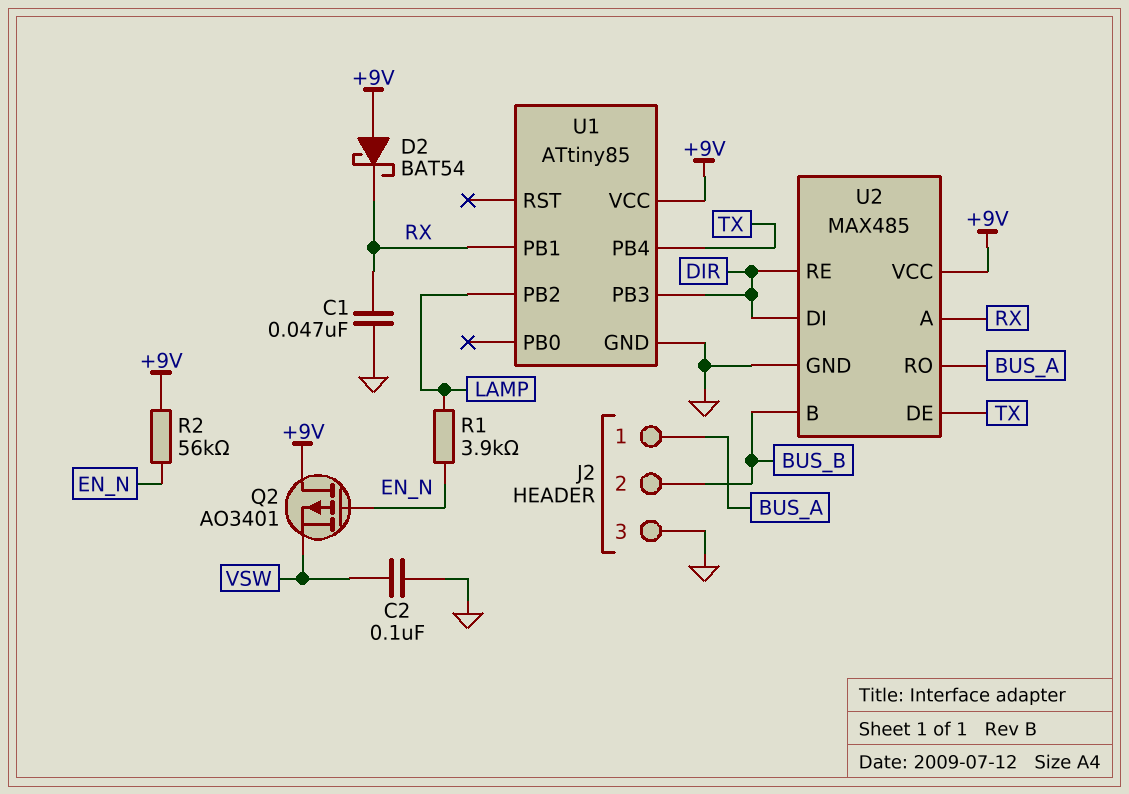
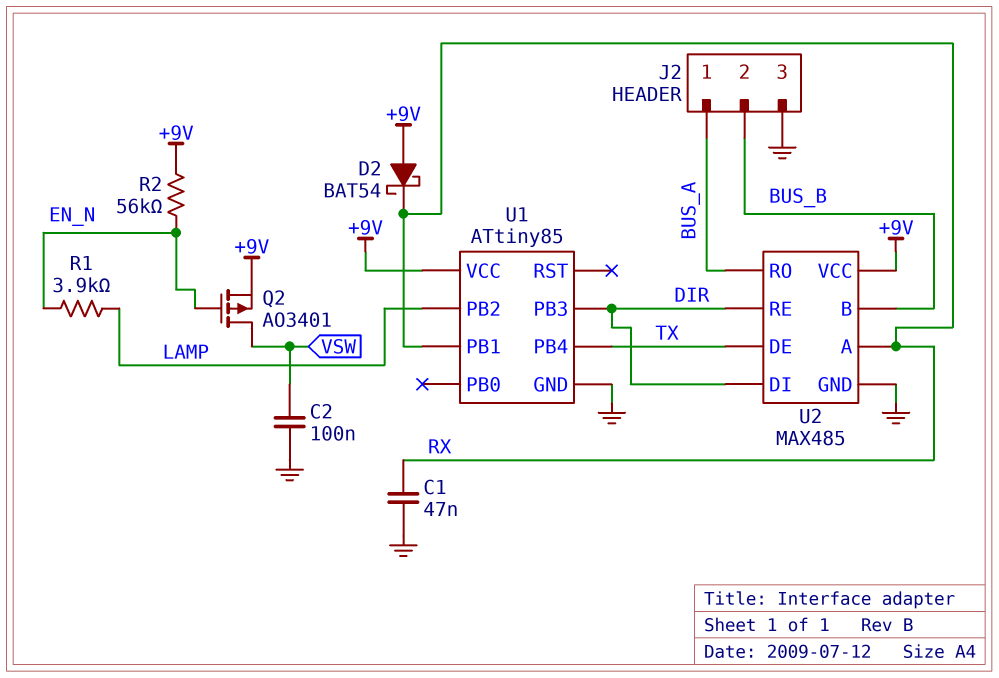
Q2: PMOS AO3401 (G EN_N, D +9V, S VSW) -> PMOS AO3401 (G EN_N, D VSW, S +9V)

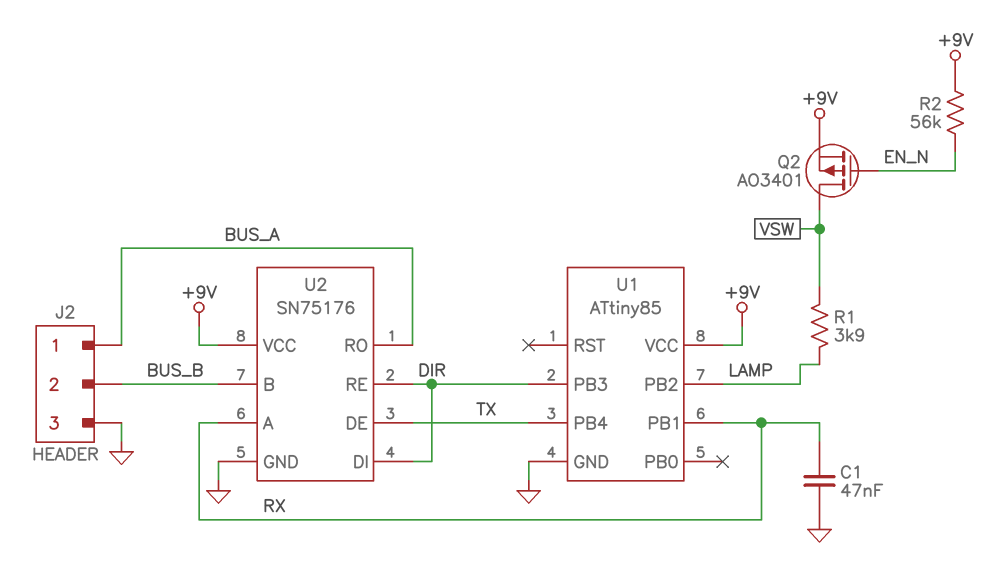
C2: 100nF (GND, VSW) -> none
D2: schottky BAT54 (A +9V, K RX) -> none
R1: 3.9k (EN_N, LAMP) -> 3.9k (LAMP, VSW)
U2: MAX485 -> SN75176

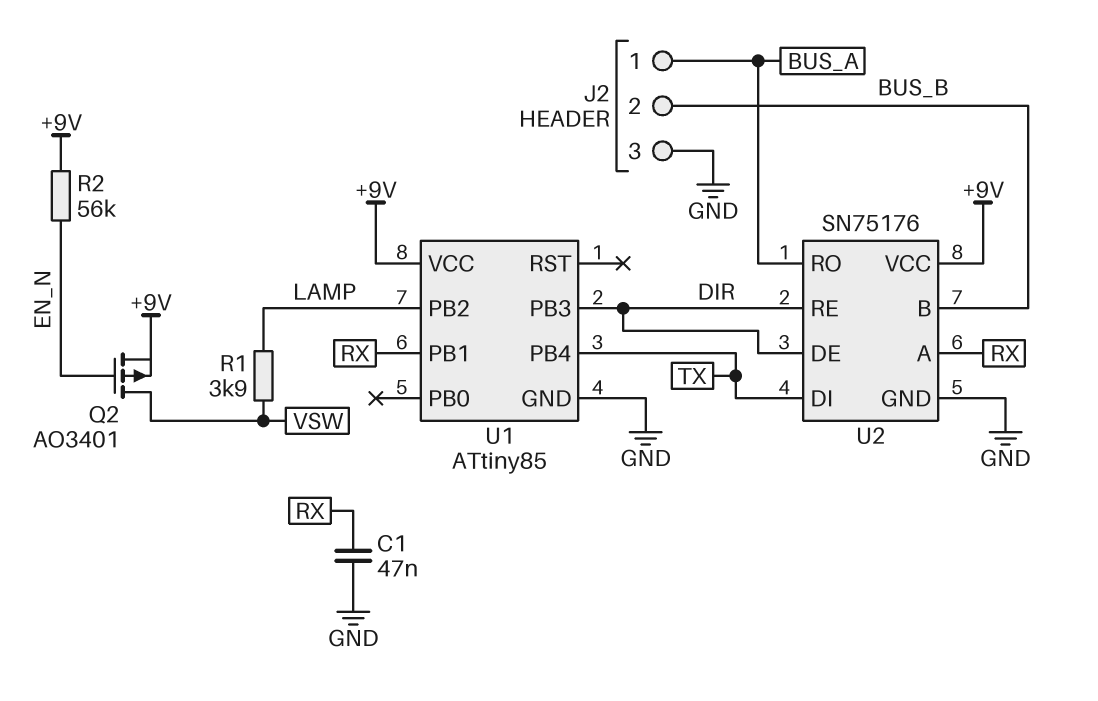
U2 pin DE: TX -> DIR
U2 pin DI: DIR -> TX

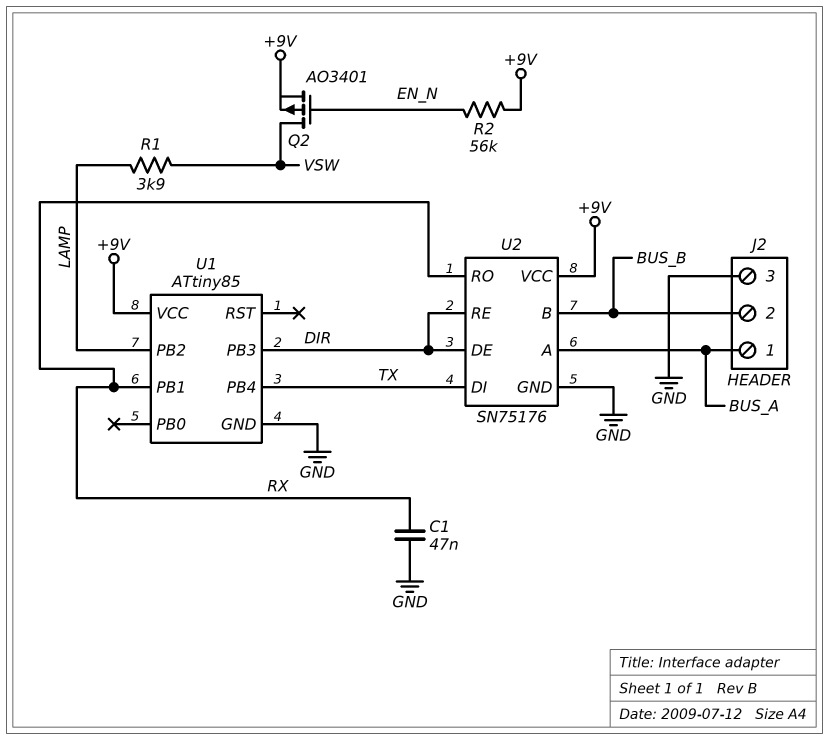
U2 pin A: RX -> BUS_A
U2 pin RO: BUS_A -> RX

